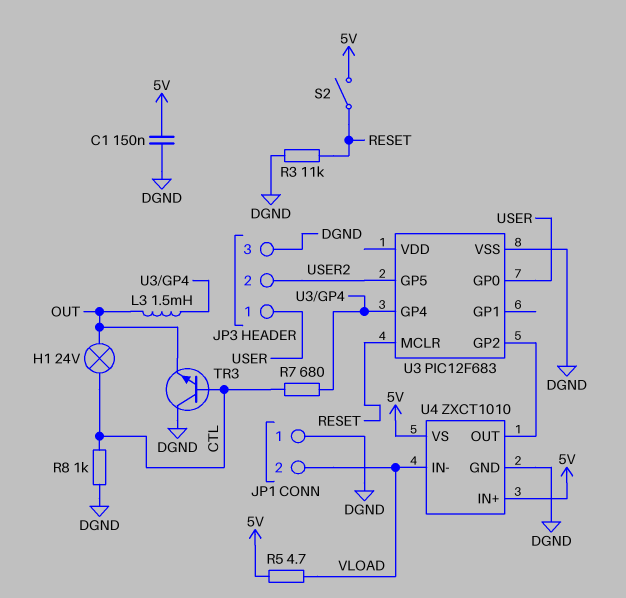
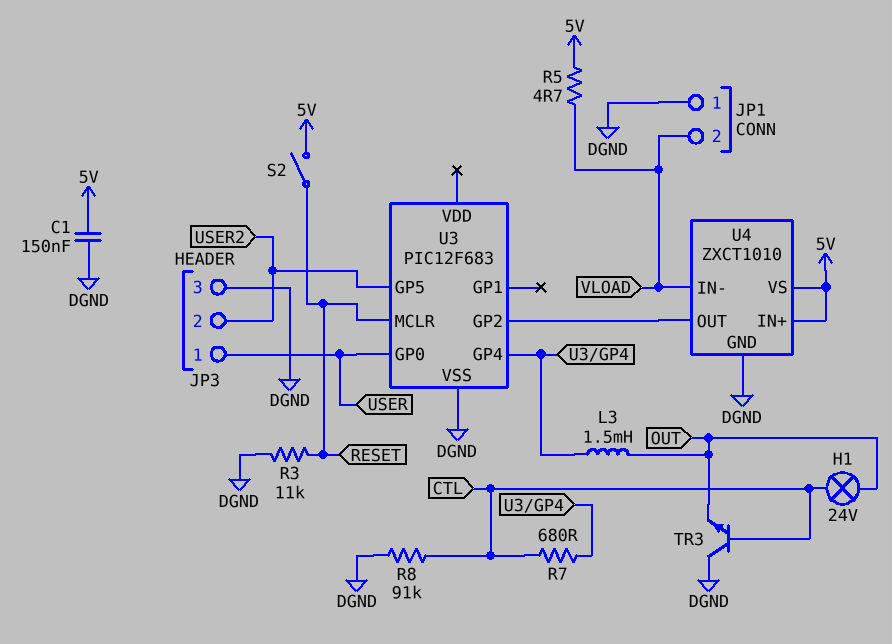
R8: 1k (CTL, DGND) -> 91k (CTL, DGND)

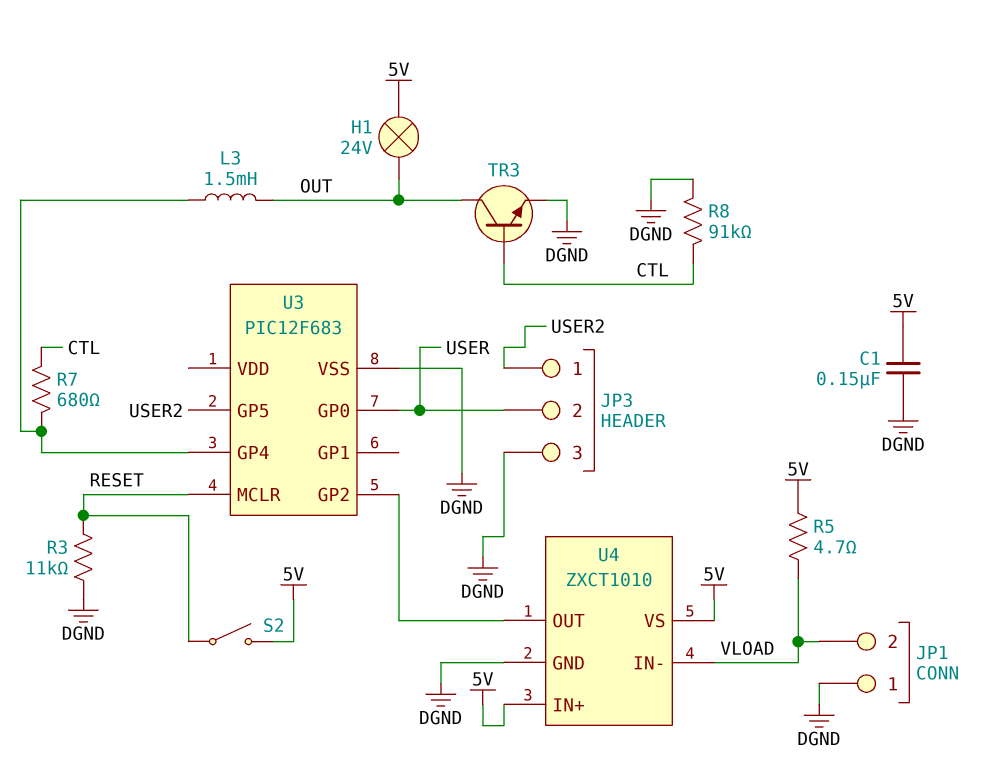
H1: lamp 24V (CTL, OUT) -> lamp 24V (5V, OUT)
JP3 pin 1: USER -> USER2
JP3 pin 2: USER2 -> USER
TR3: NPN (B CTL, C DGND, E OUT) -> NPN (B CTL, C OUT, E DGND)

